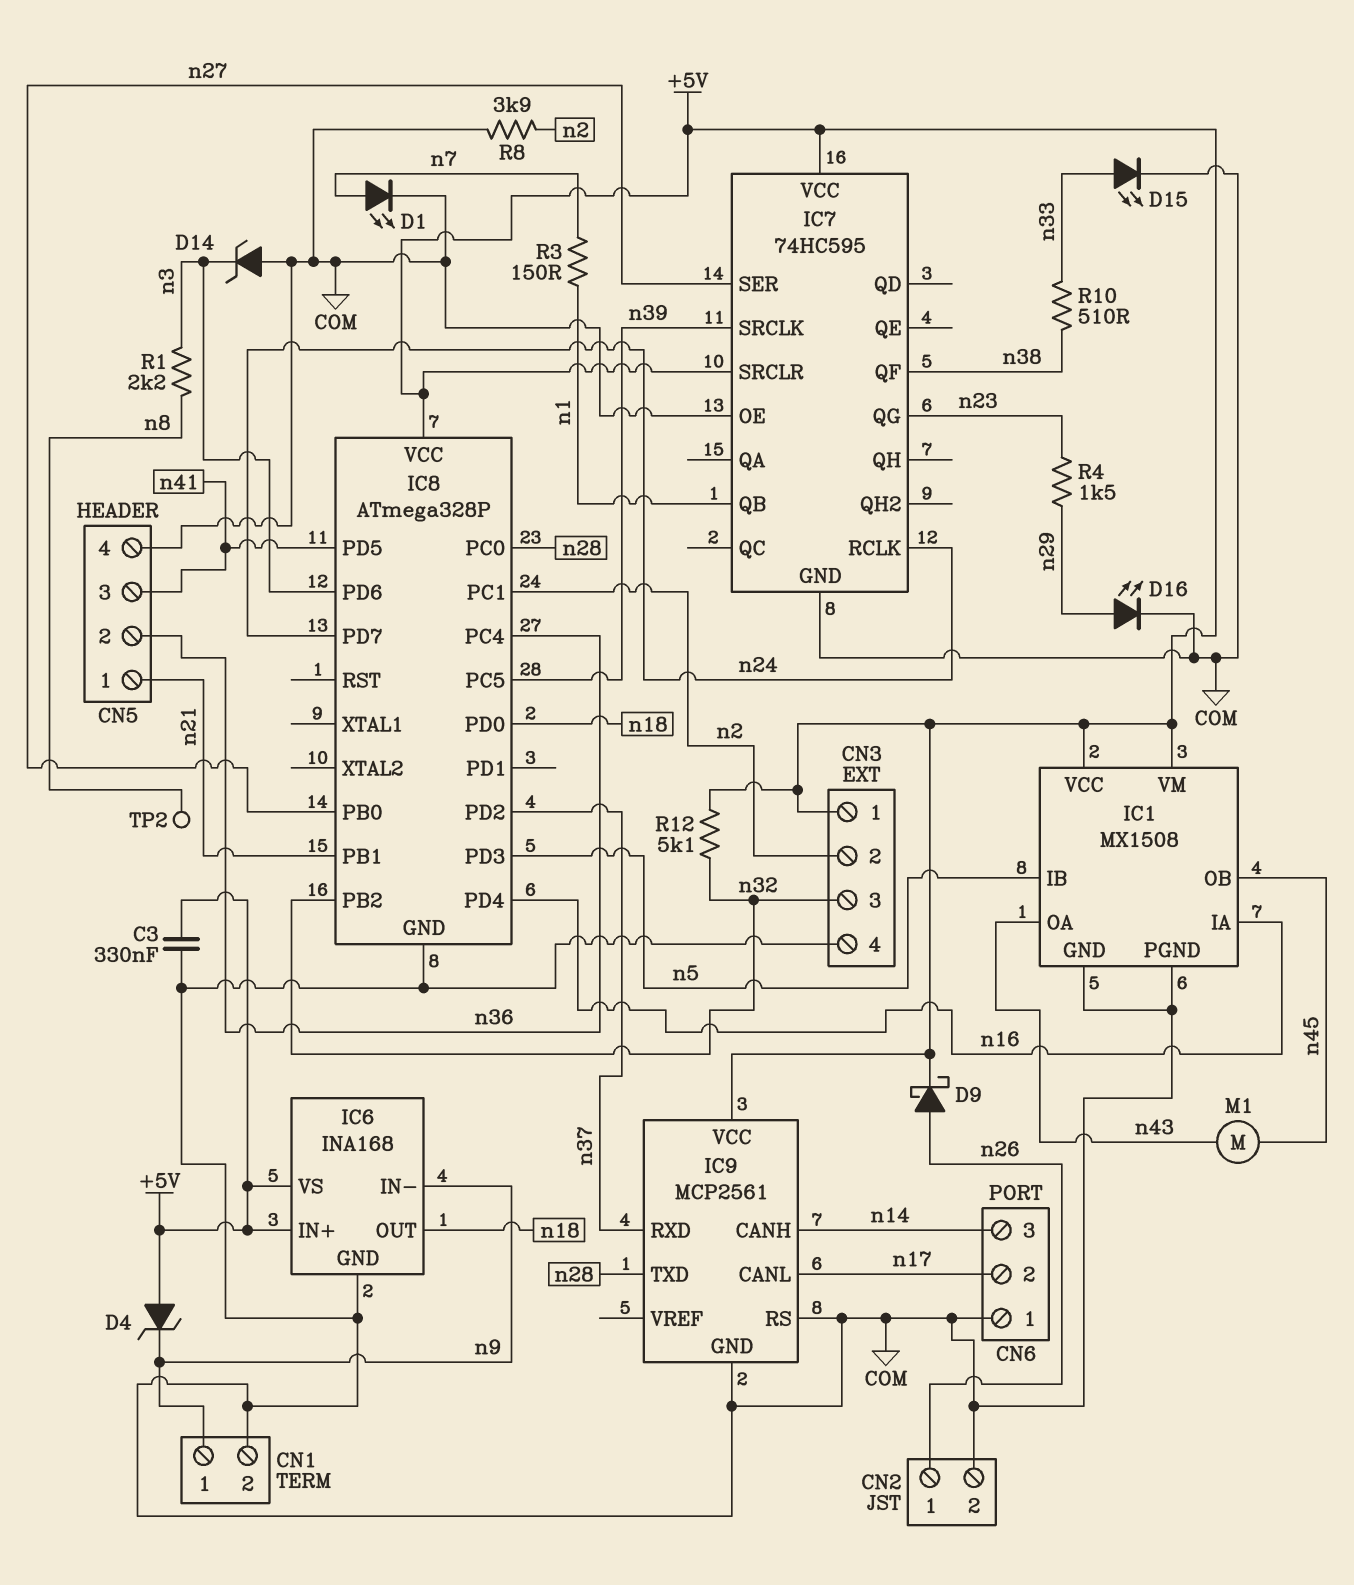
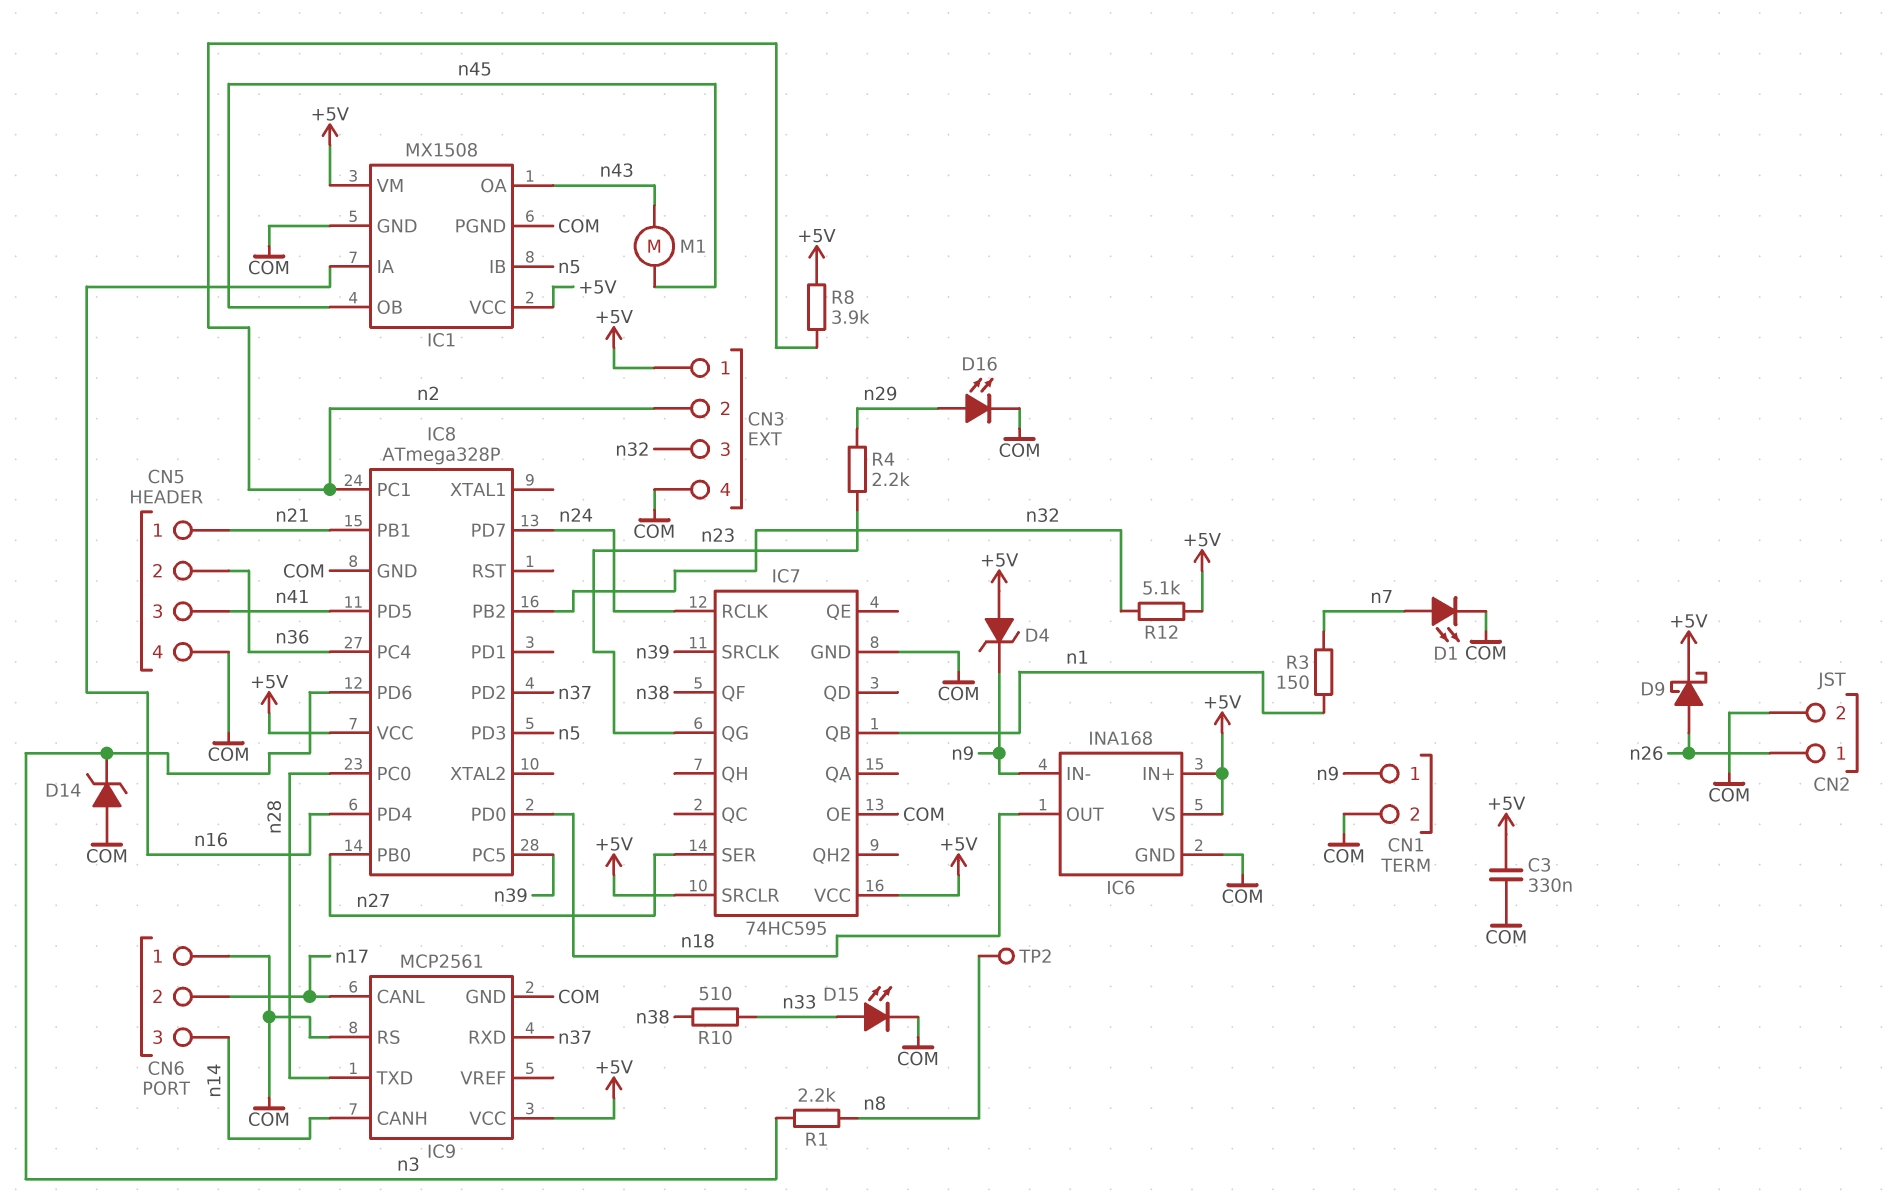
R4: 1.5k (n23, n29) -> 2.2k (n23, n29)
R8: 3.9k (COM, n2) -> 3.9k (+5V, n2)

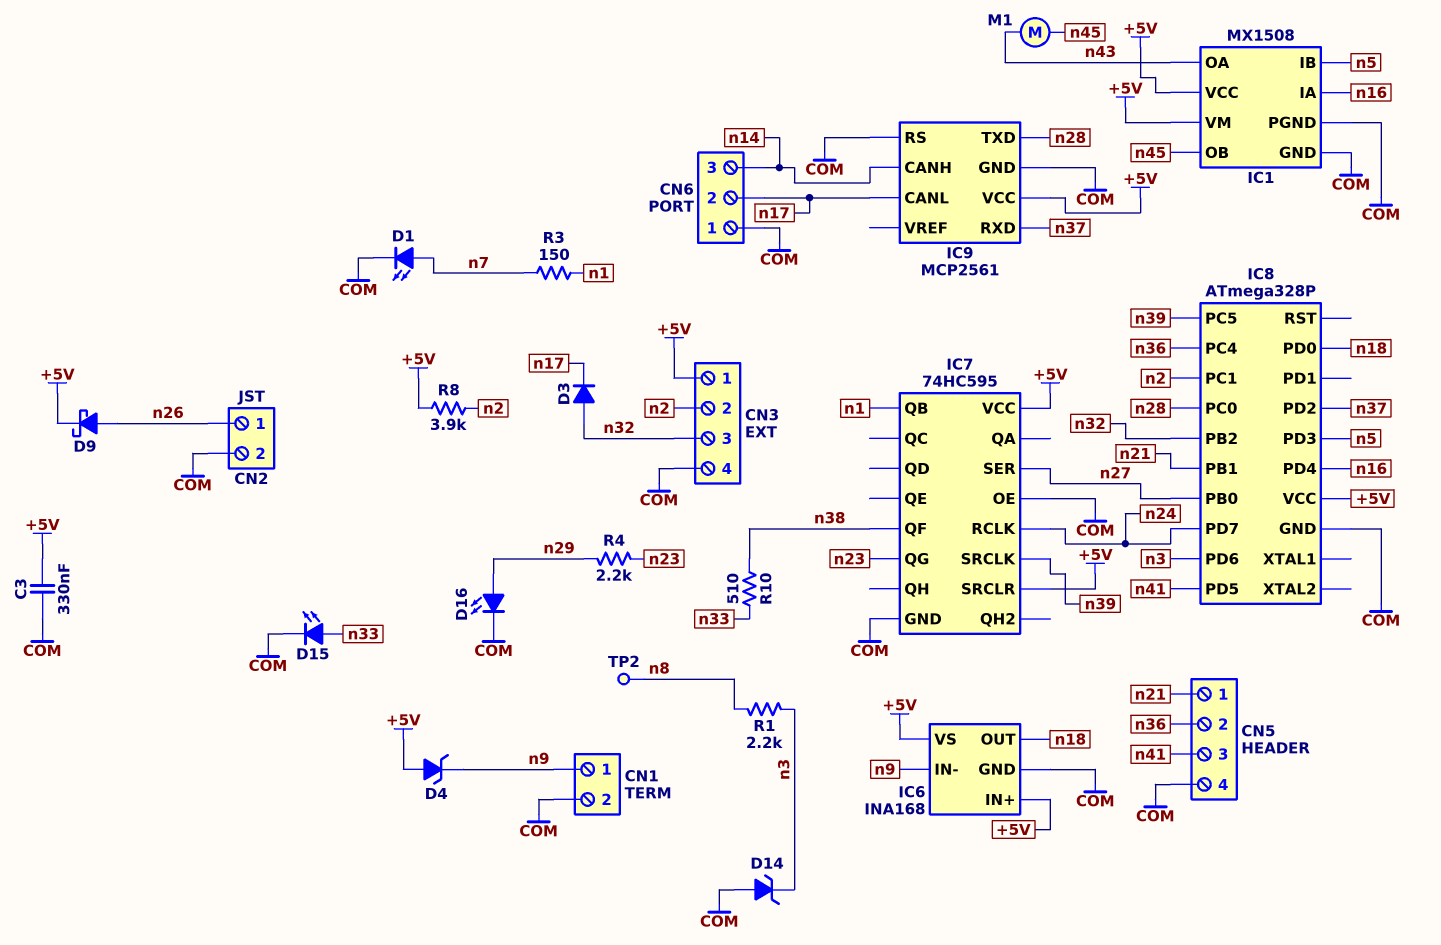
D3: none -> diode (A n32, K n17)
R12: 5.1k (+5V, n32) -> none

